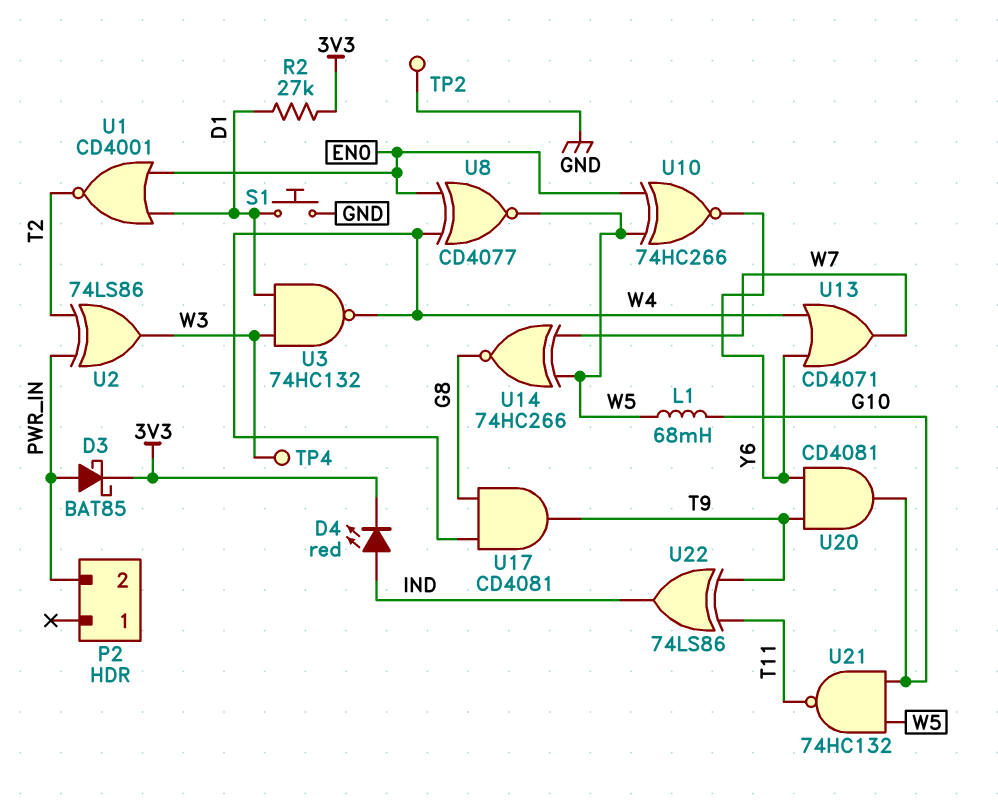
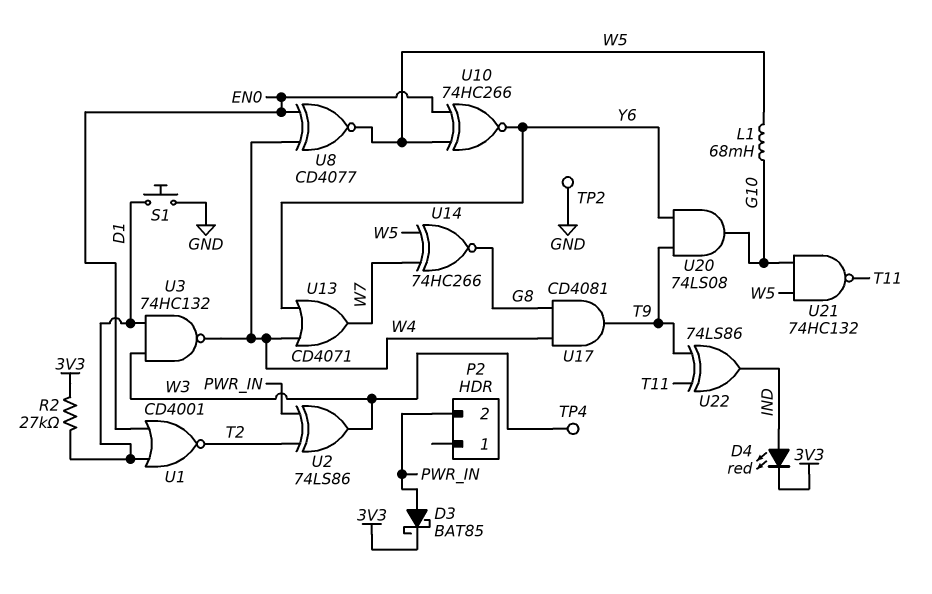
U20: AND CD4081 (in T9, in Y6, out G10) -> AND 74LS08 (in T9, in Y6, out G10)

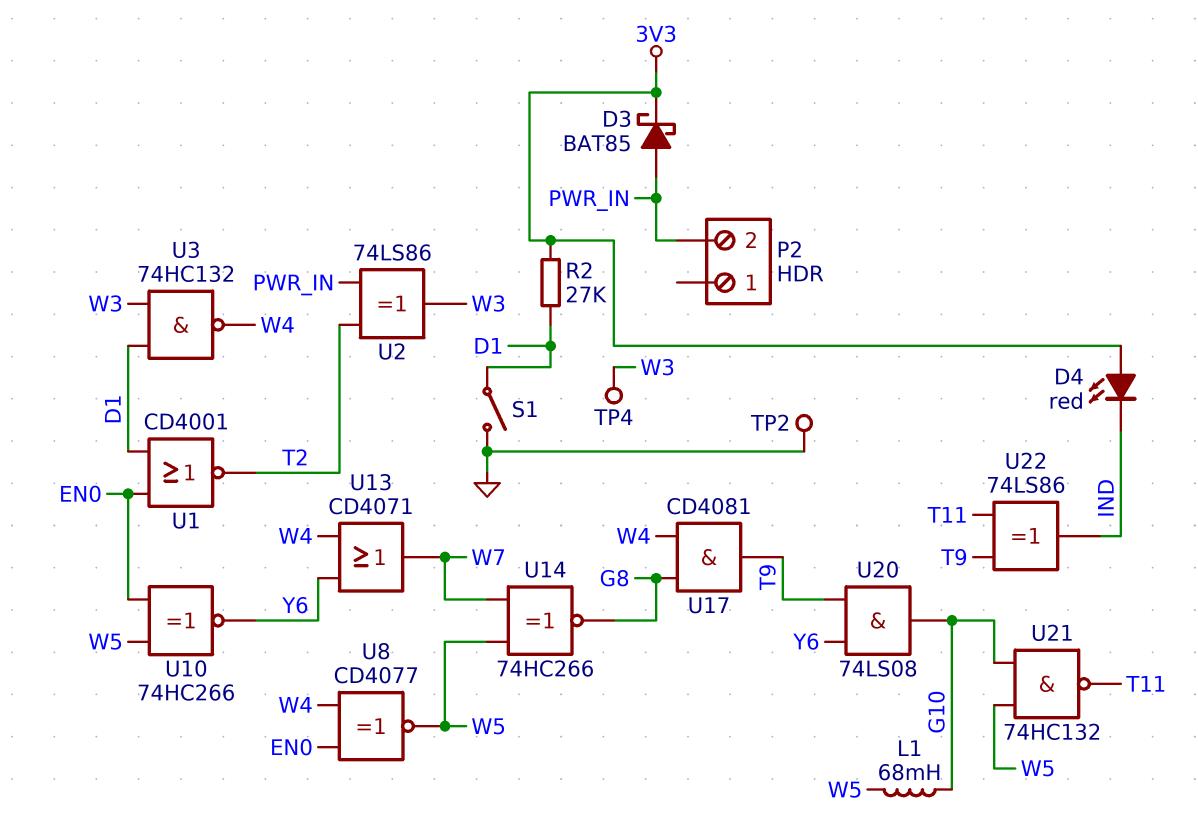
D4: LED red (A IND, K 3V3) -> LED red (A 3V3, K IND)
S1: button (D1, GND) -> switch (D1, GND)

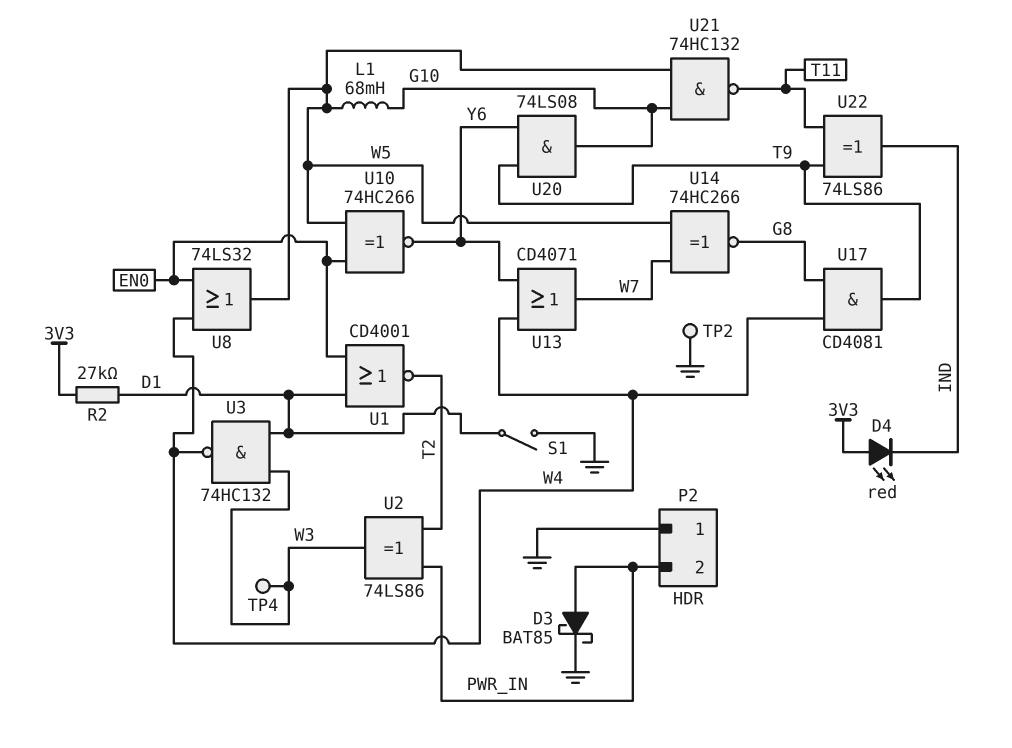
D3: schottky BAT85 (A PWR_IN, K 3V3) -> schottky BAT85 (A PWR_IN, K GND)
P2 pin 1: none -> GND
U8: XNOR CD4077 (in EN0, in W4, out W5) -> OR 74LS32 (in EN0, in W4, out W5)

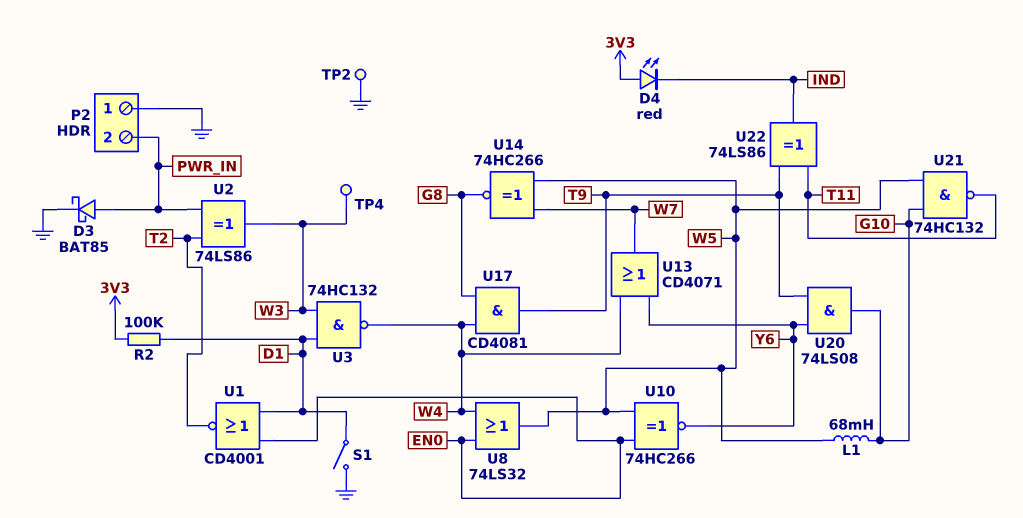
R2: 27k (3V3, D1) -> 100k (3V3, D1)

